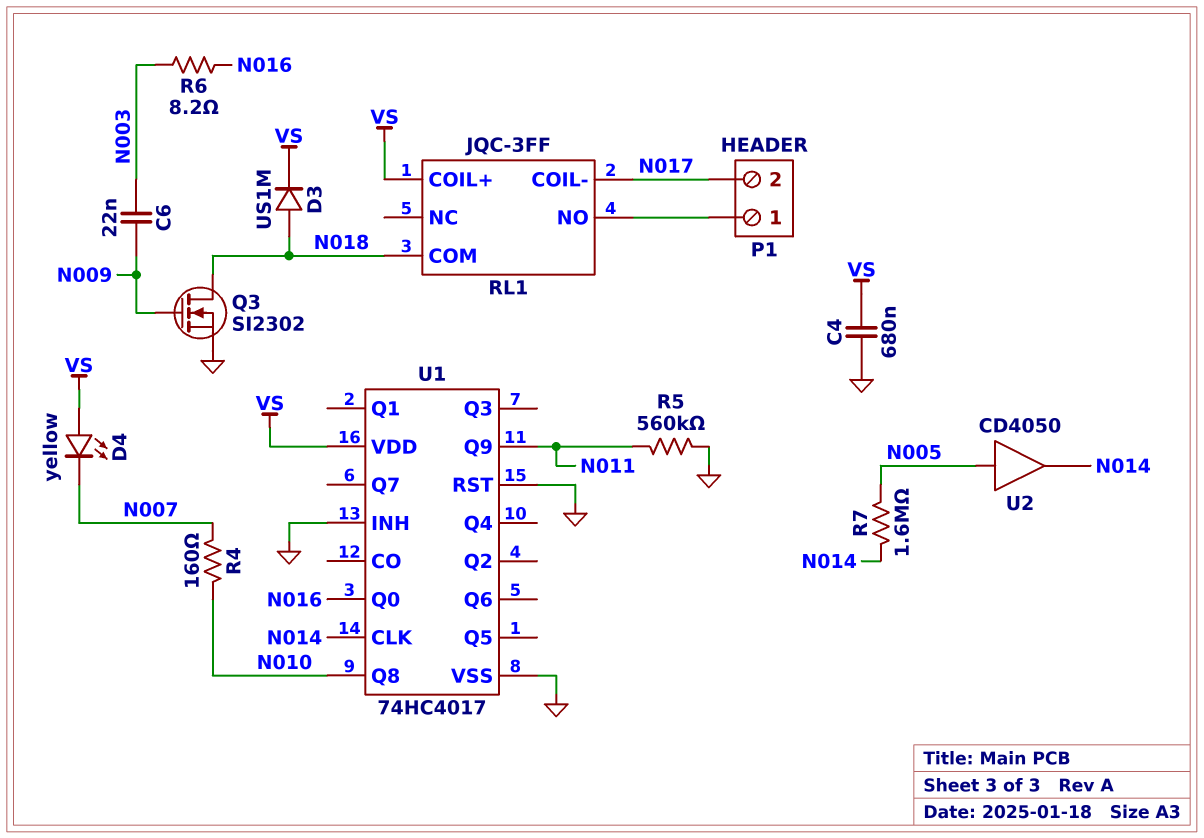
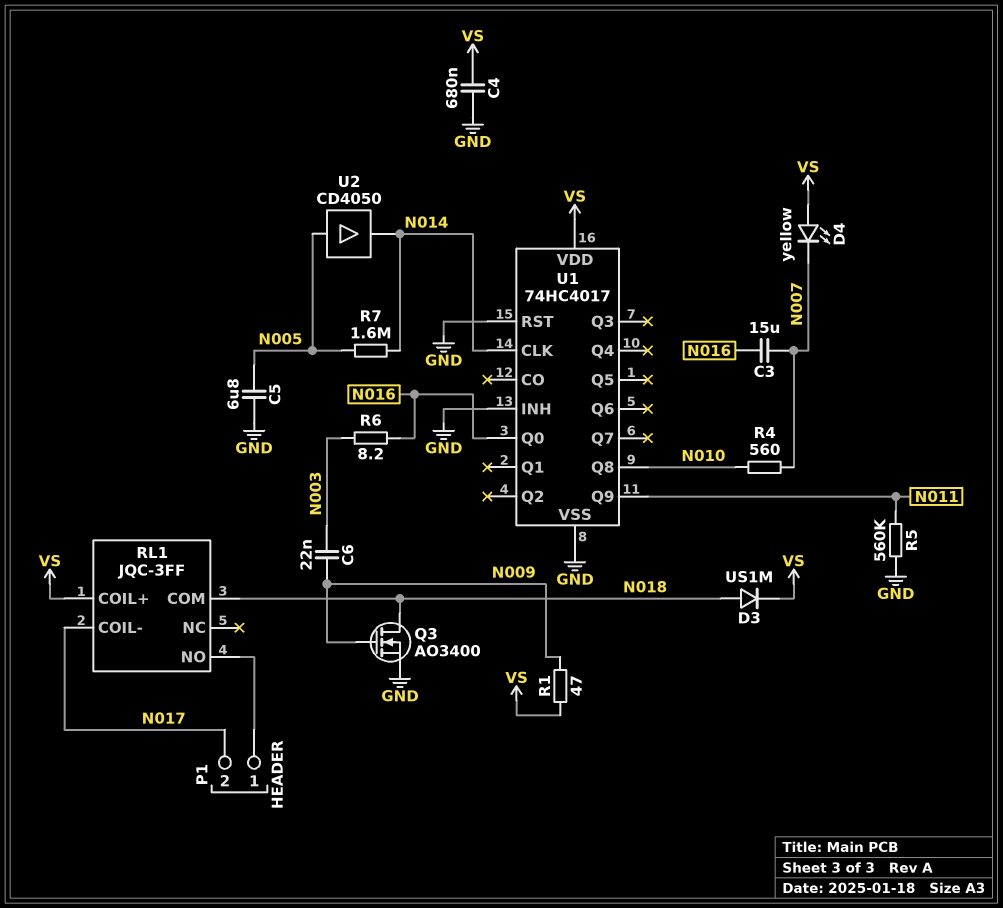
C3: none -> 15uF (N007, N016)
C5: none -> 6.8uF (GND, N005)
Q3: NMOS SI2302 (G N009, D N018, S GND) -> NMOS AO3400 (G N009, D N018, S GND)
R1: none -> 47 (N009, VS)
R4: 160 (N007, N010) -> 560 (N007, N010)

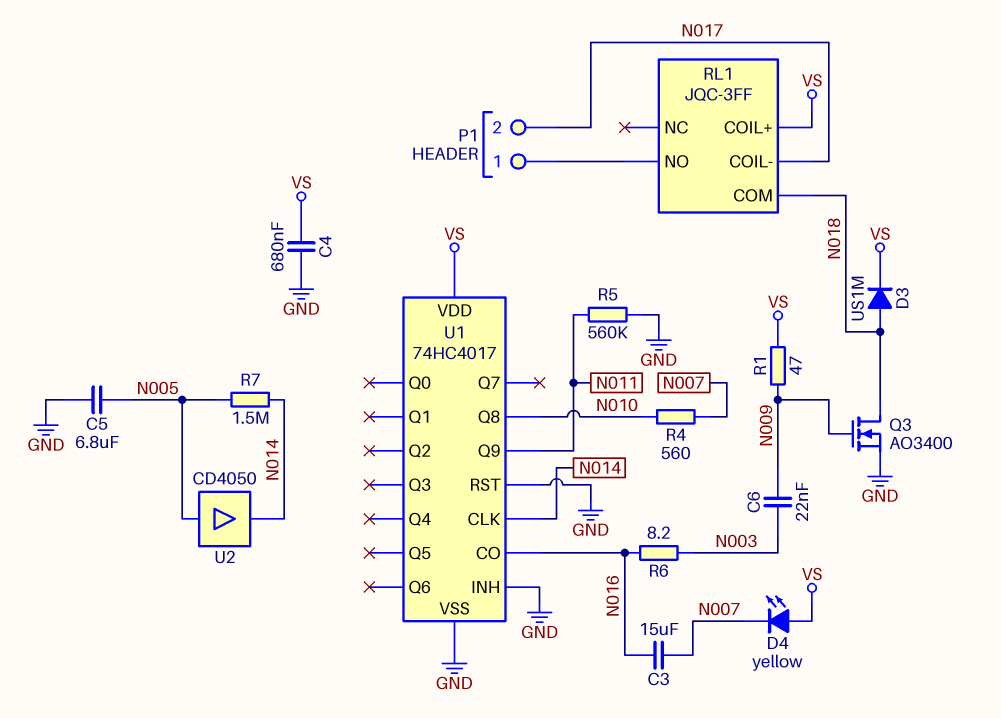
R7: 1.6M (N005, N014) -> 1.5M (N005, N014)
U1 pin CO: none -> N016
U1 pin Q0: N016 -> none

